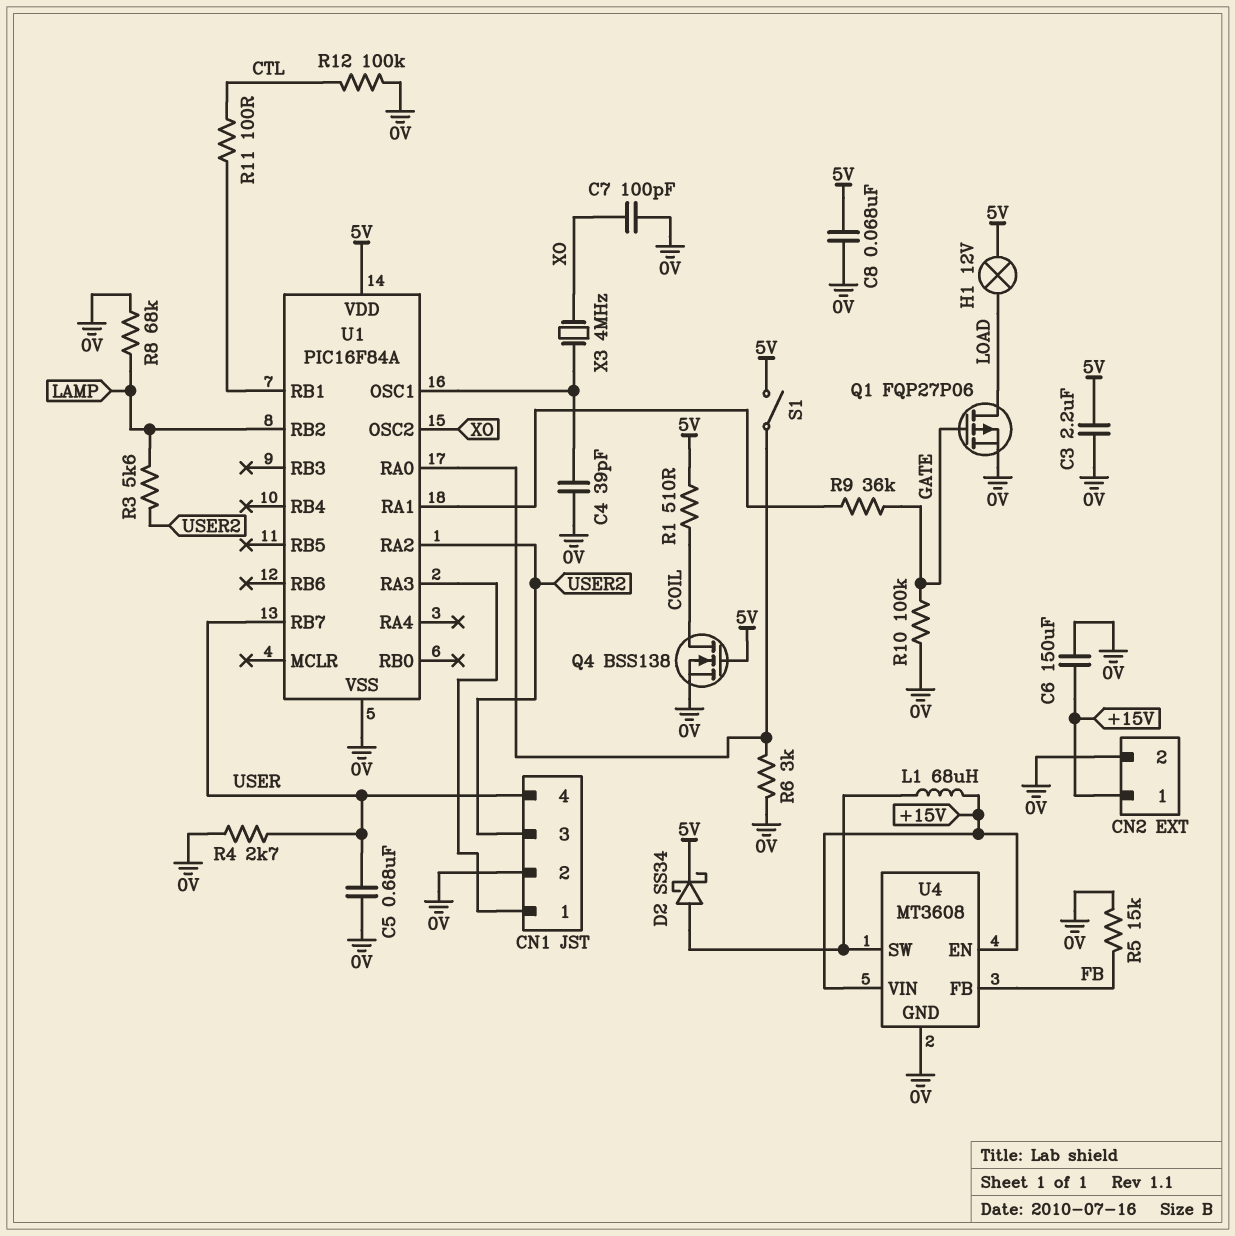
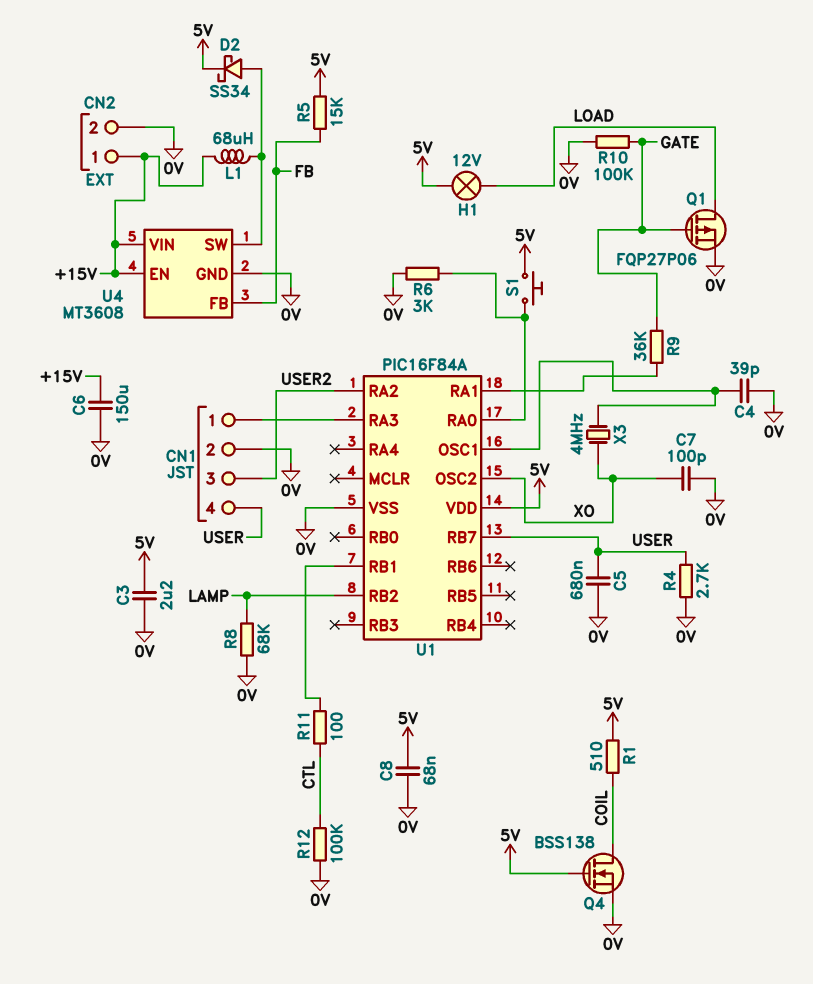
R3: 5.6k (LAMP, USER2) -> none
R5: 15k (0V, FB) -> 15k (5V, FB)
S1: switch (5V, U1/RA0) -> button (5V, U1/RA0)

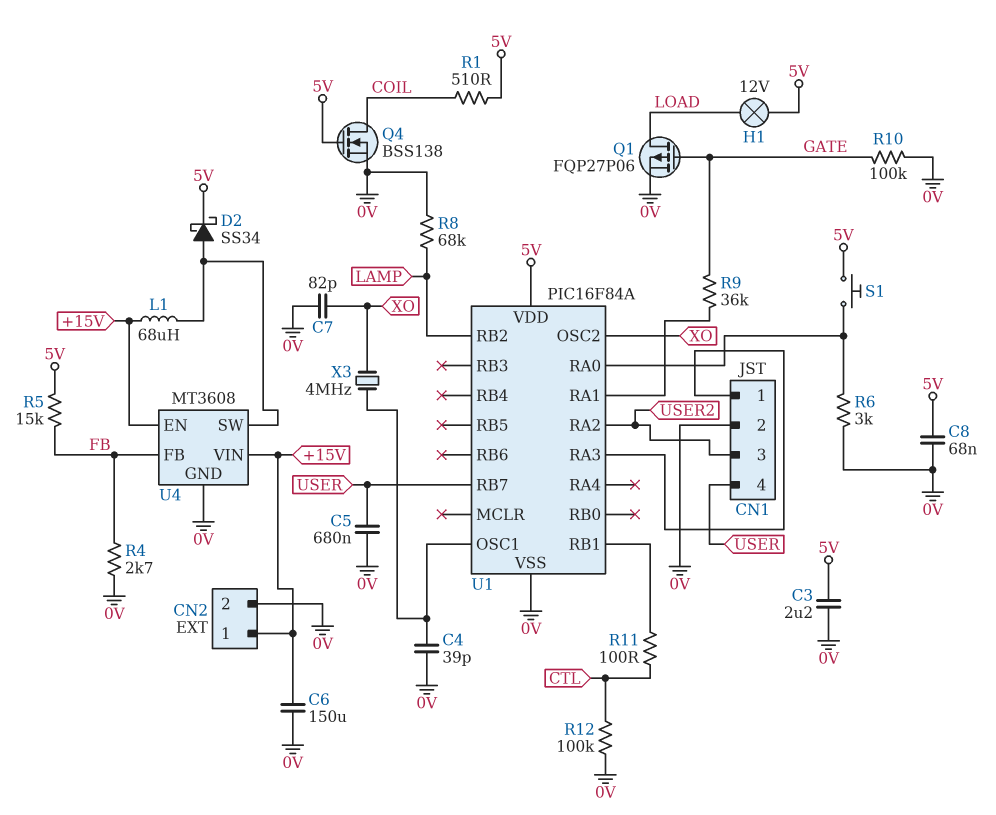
C7: 100pF (0V, XO) -> 82pF (0V, XO)
R4: 2.7k (0V, USER) -> 2.7k (0V, FB)

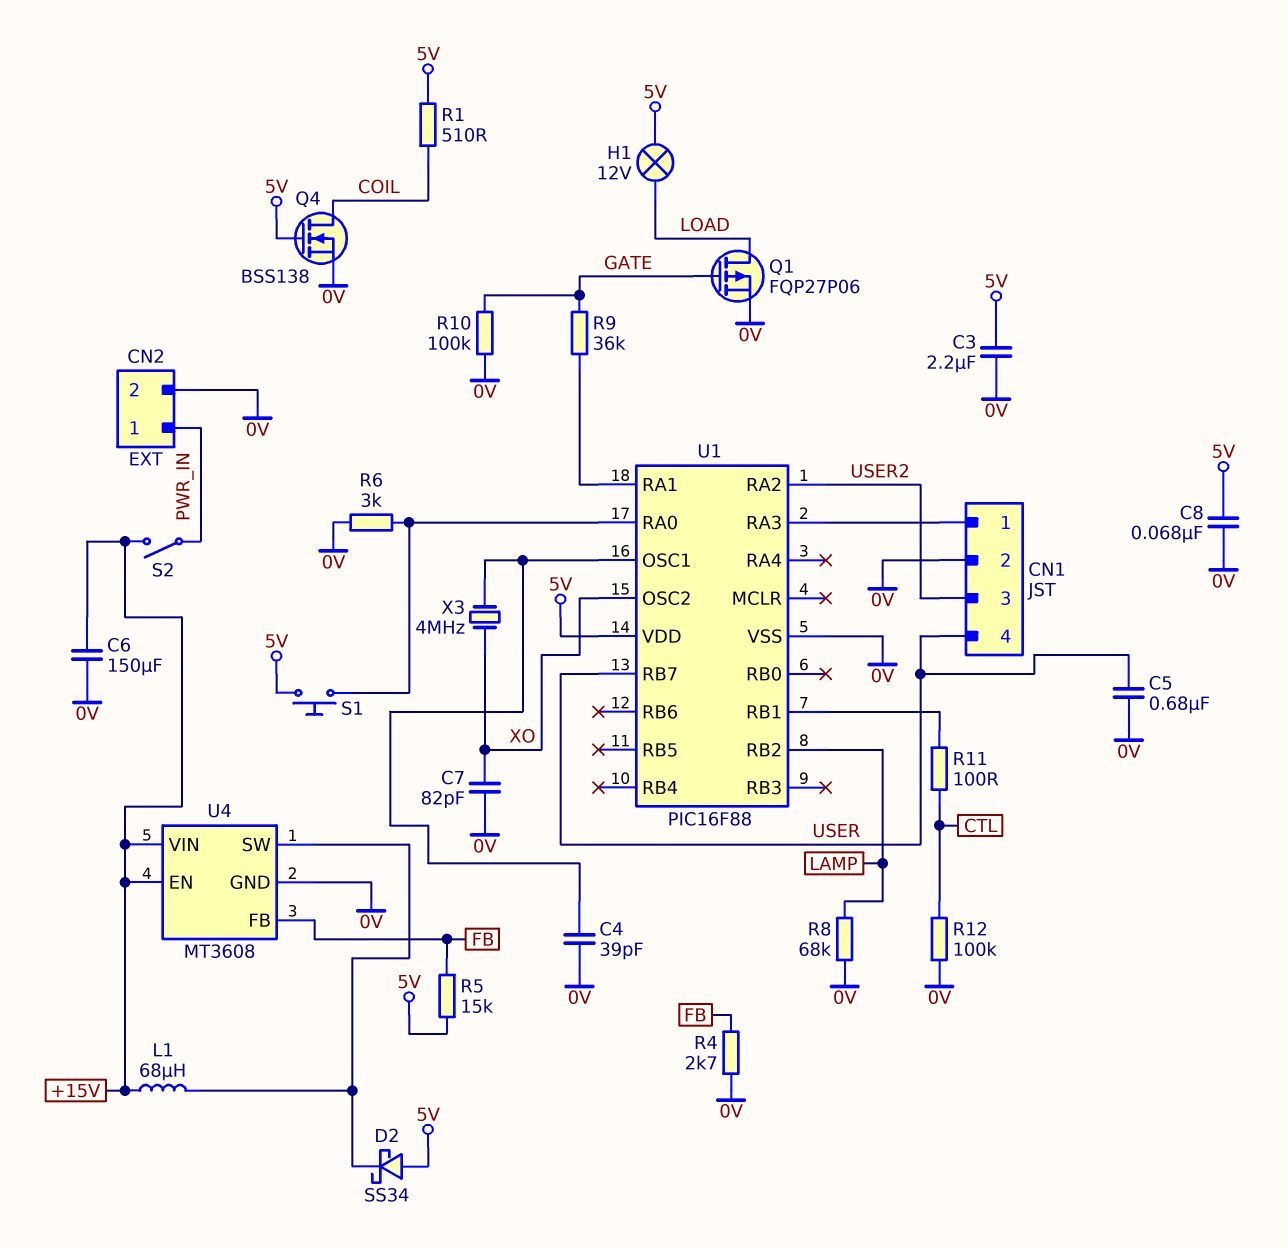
CN2 pin 1: +15V -> PWR_IN
D2: schottky SS34 (A U4/SW, K 5V) -> schottky SS34 (A 5V, K U4/SW)
S2: none -> switch (+15V, PWR_IN)
U1: PIC16F84A -> PIC16F88

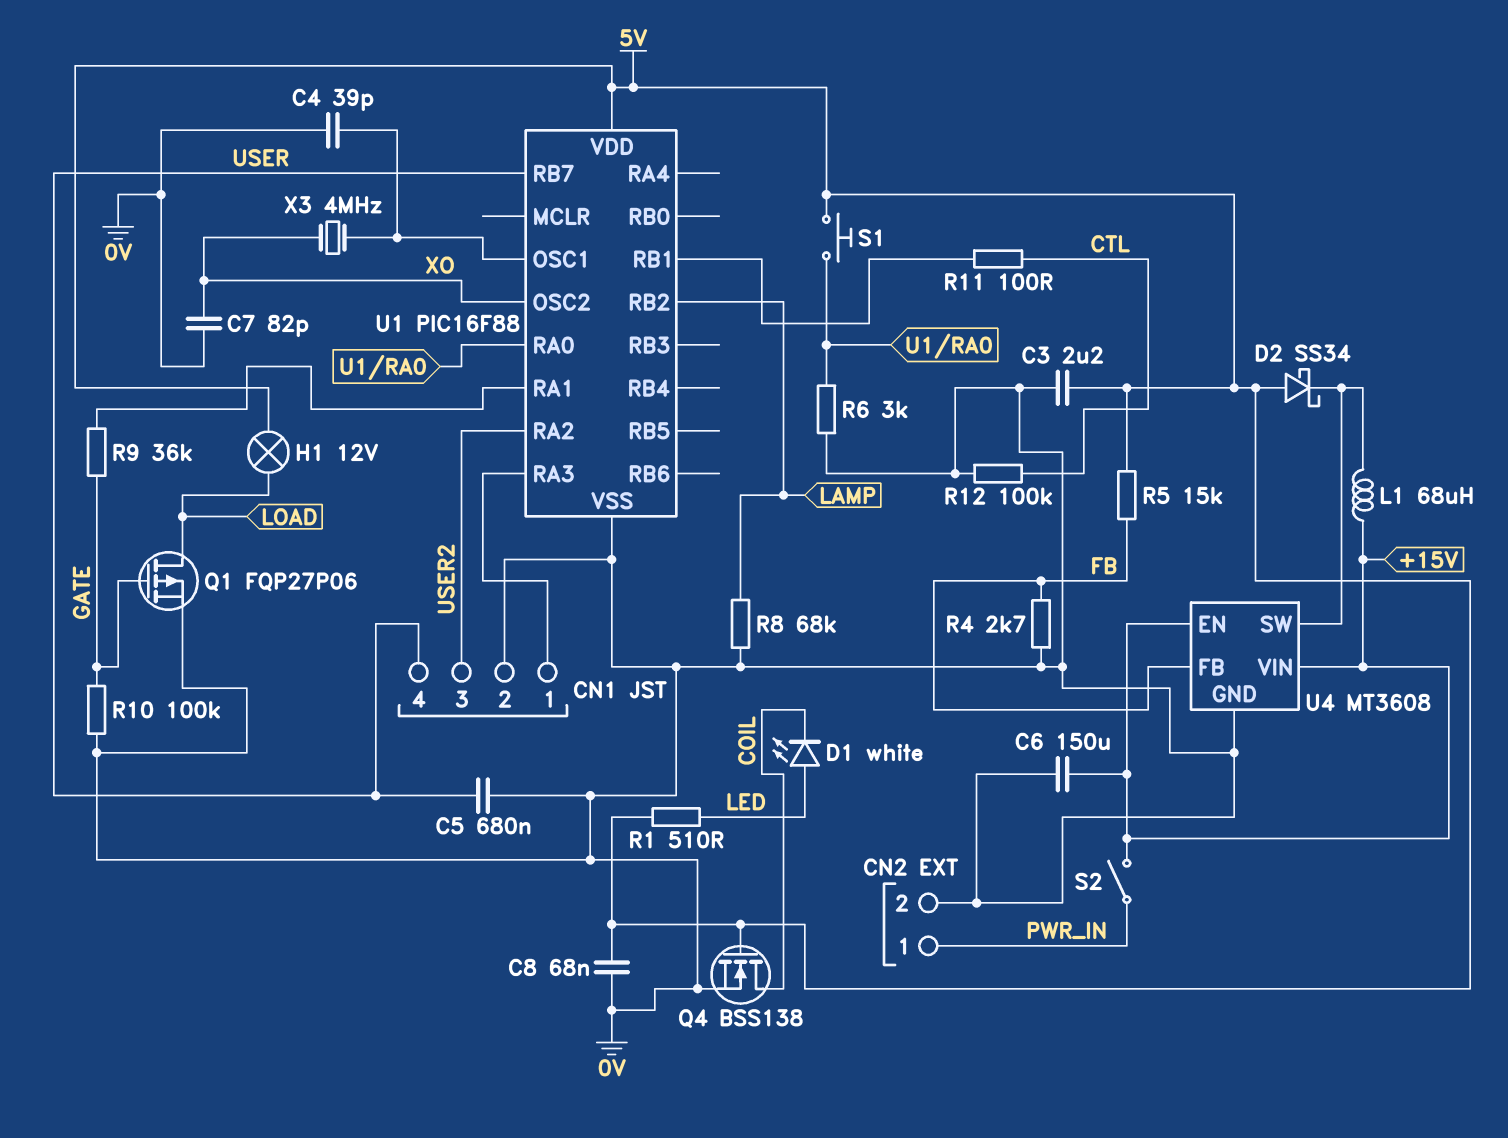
D1: none -> LED white (A LED, K COIL)
R1: 510 (5V, COIL) -> 510 (5V, LED)

